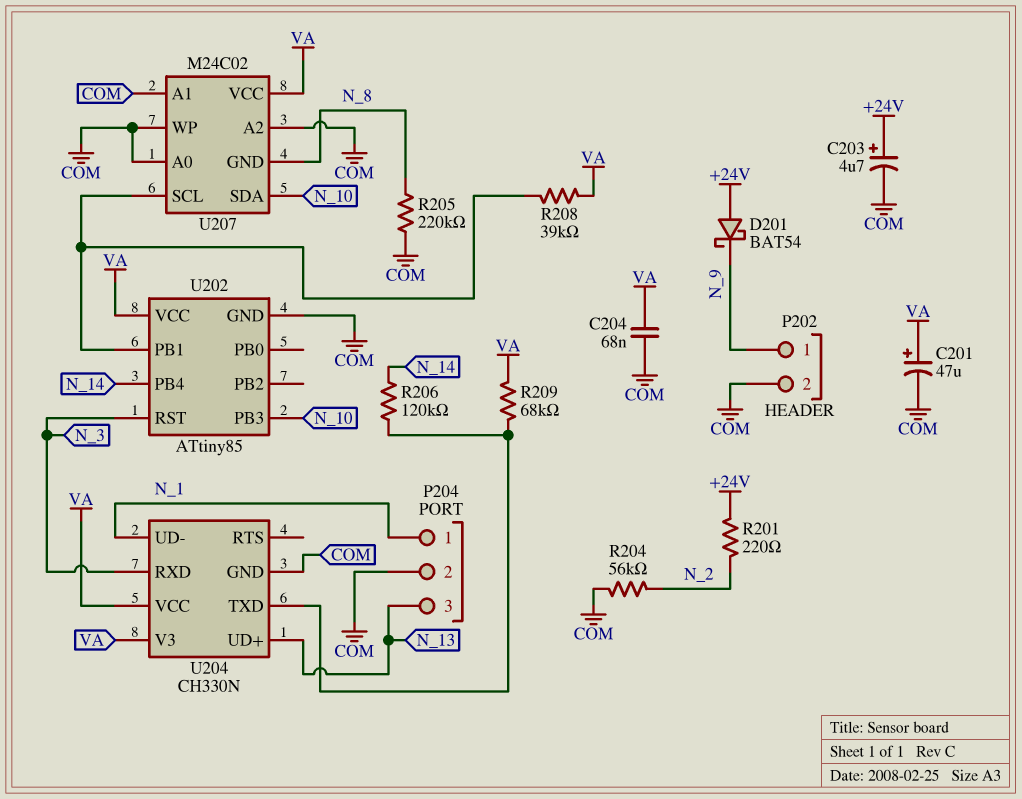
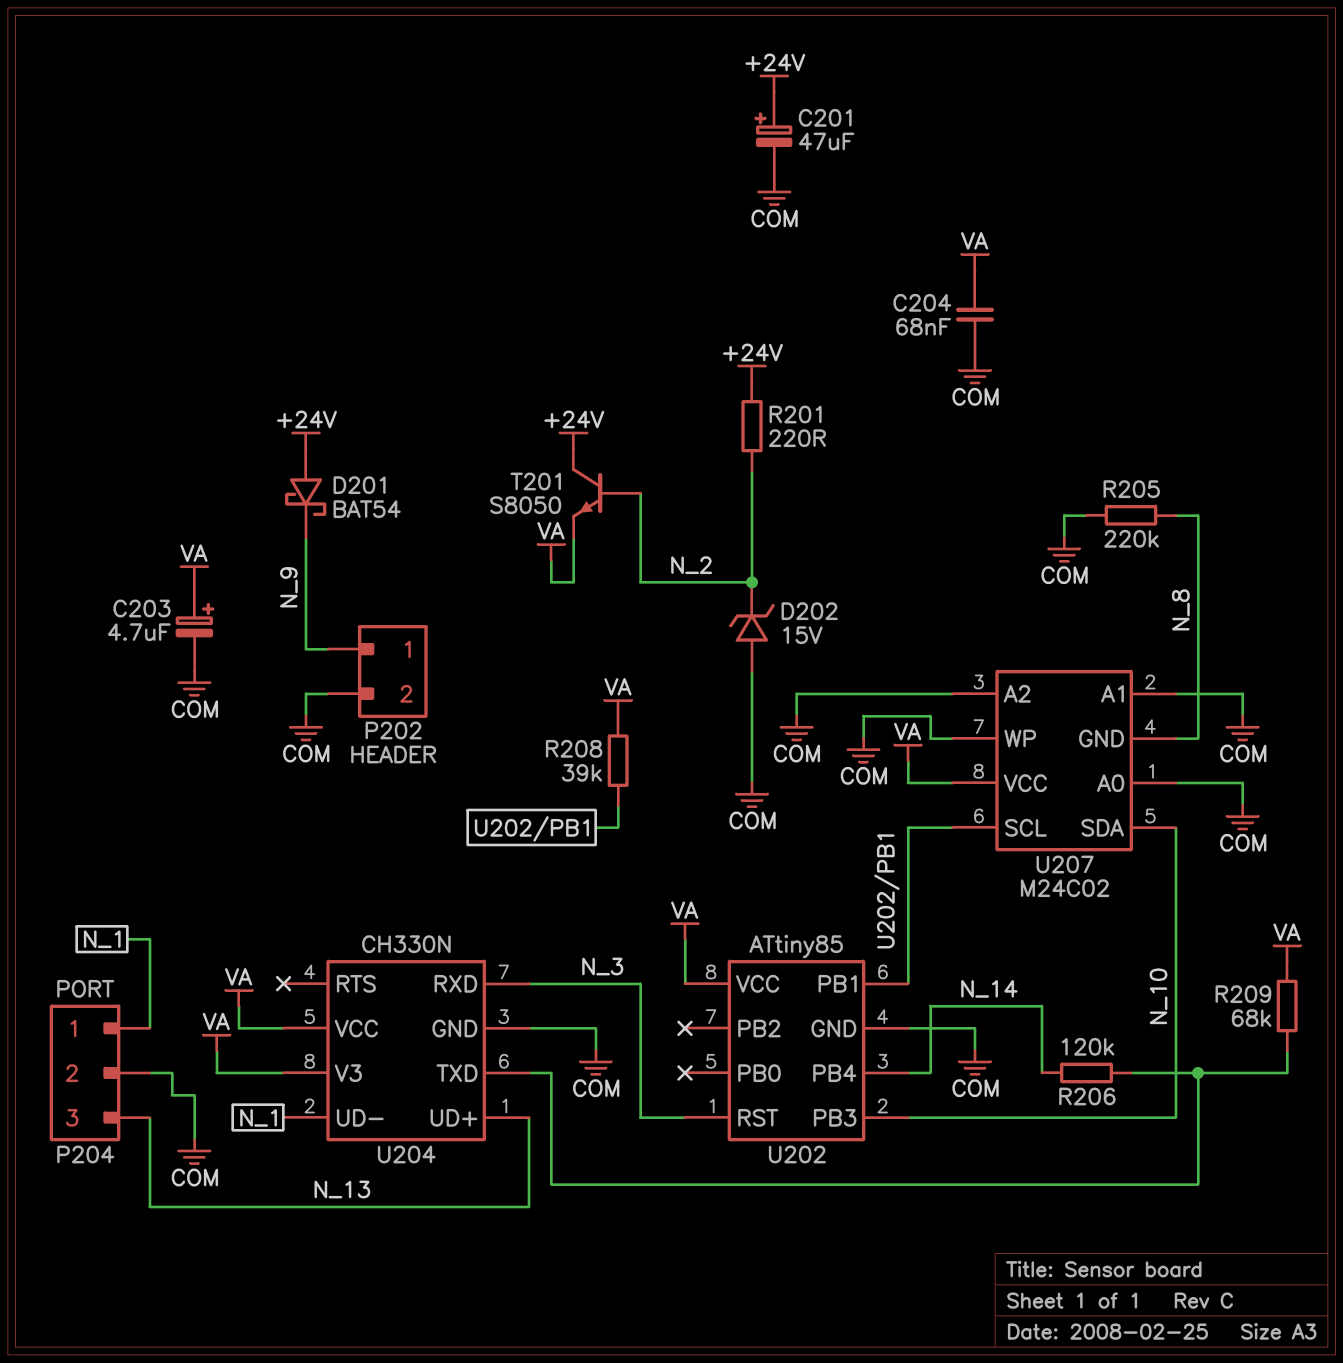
C201: 47uF (plus VA, minus COM) -> 47uF (plus +24V, minus COM)
C203: 4.7uF (plus +24V, minus COM) -> 4.7uF (plus VA, minus COM)
D202: none -> zener 15V (A COM, K N_2)
R204: 56k (COM, N_2) -> none
T201: none -> NPN S8050 (B N_2, C +24V, E VA)

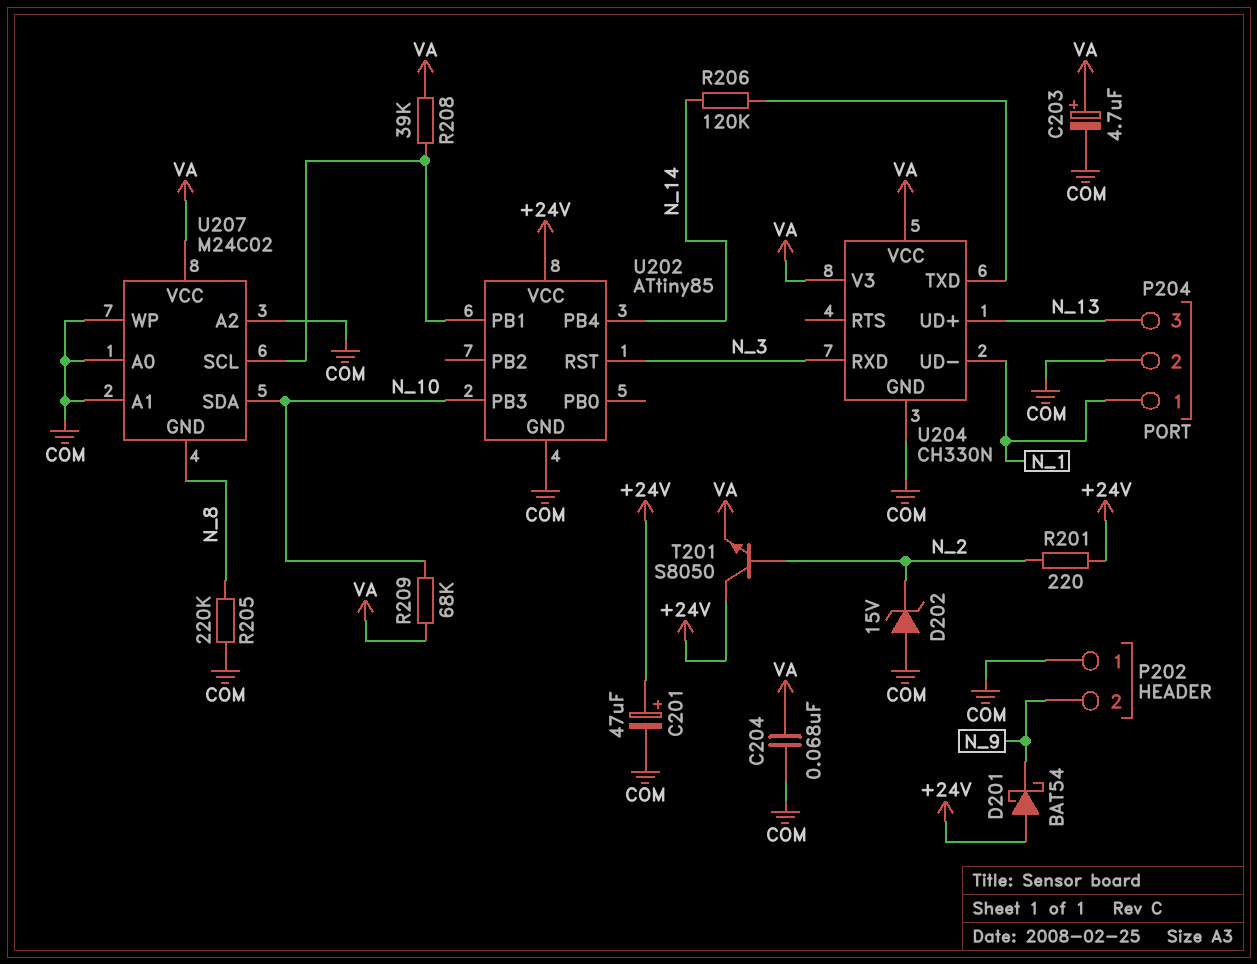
P202 pin 1: N_9 -> COM
P202 pin 2: COM -> N_9
R209: 68k (U204/TXD, VA) -> 68k (N_10, VA)
U202 pin VCC: VA -> +24V

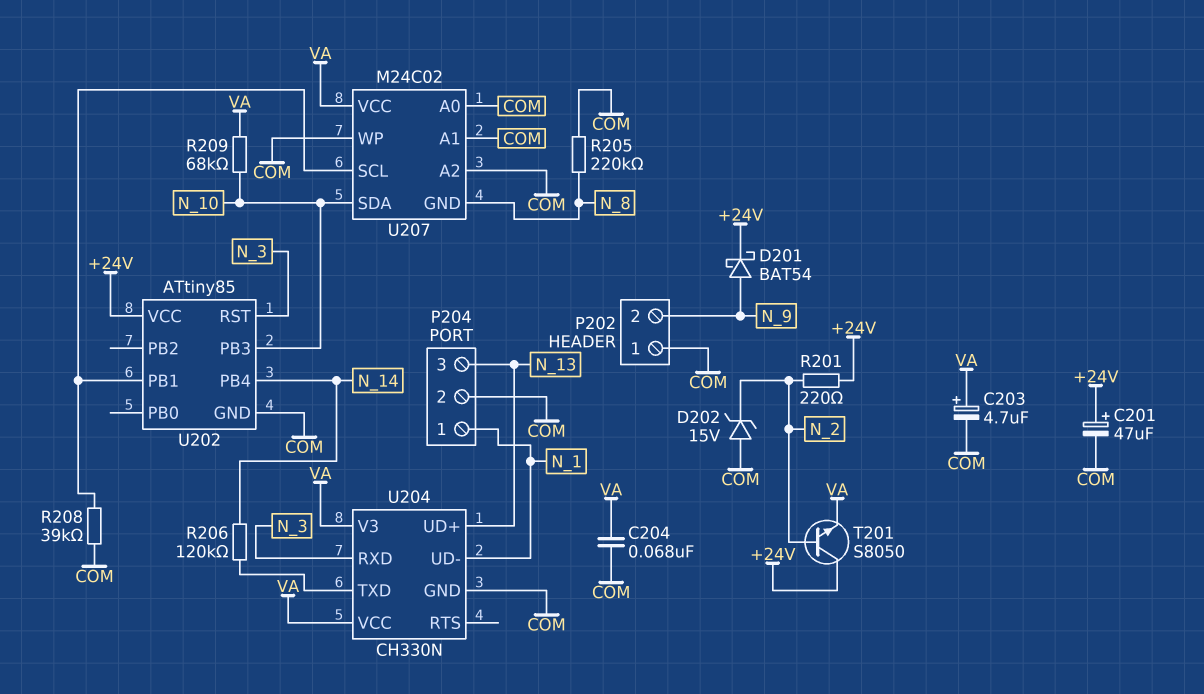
D201: schottky BAT54 (A +24V, K N_9) -> schottky BAT54 (A N_9, K +24V)
R208: 39k (U202/PB1, VA) -> 39k (COM, U202/PB1)

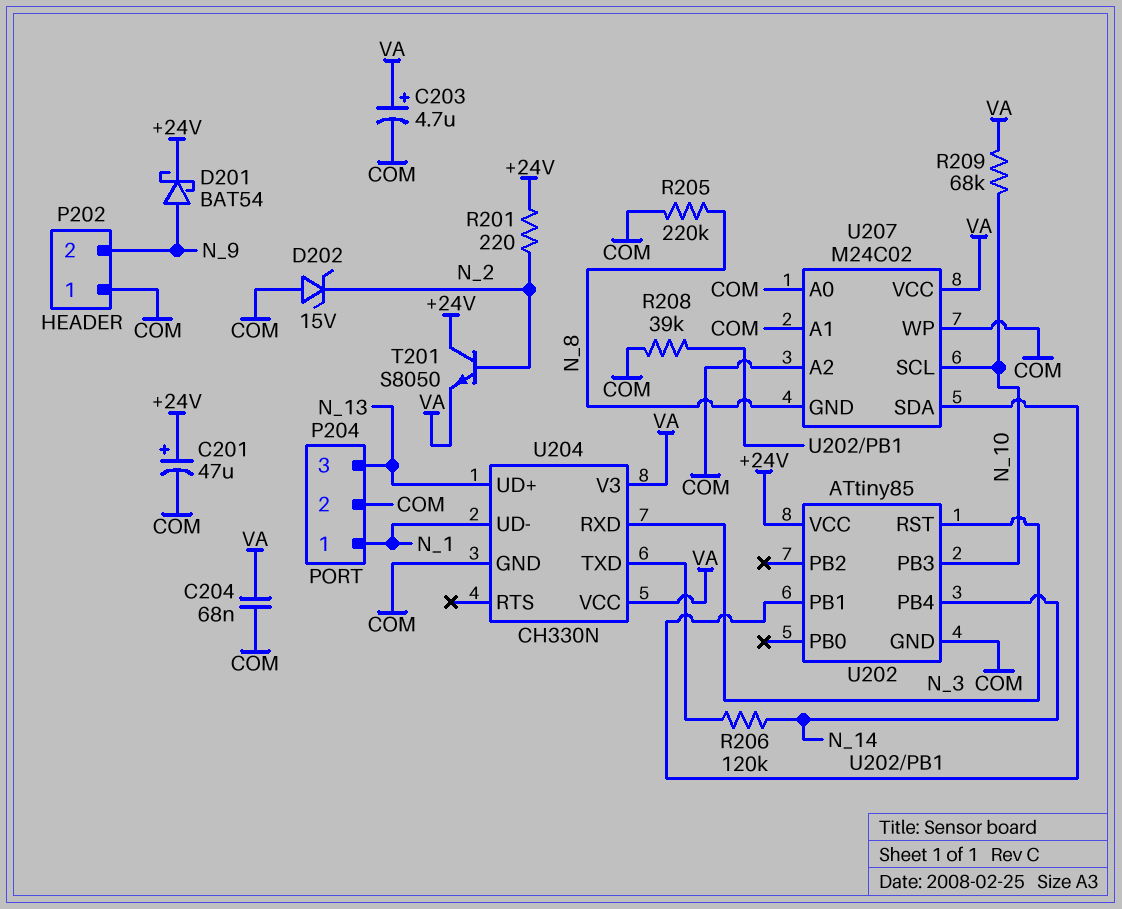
U207 pin SCL: U202/PB1 -> N_10
U207 pin SDA: N_10 -> U202/PB1

